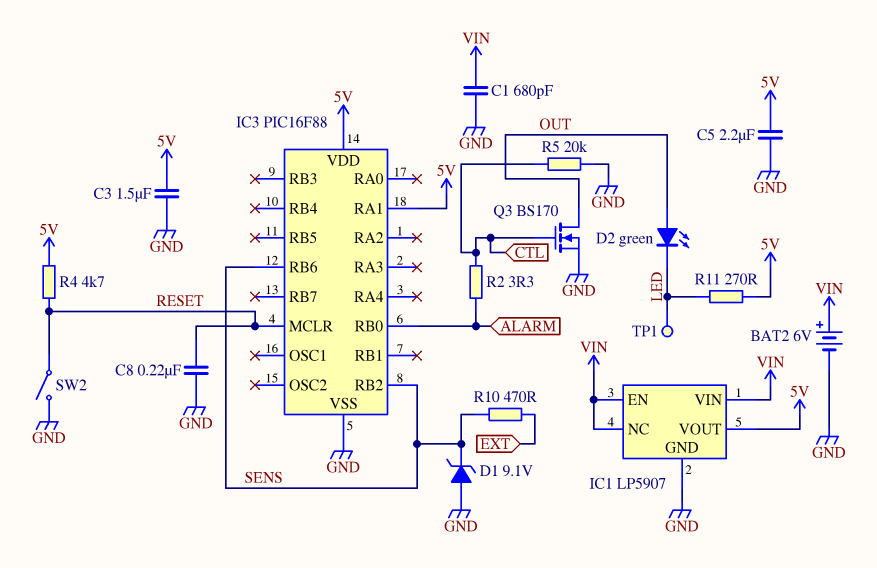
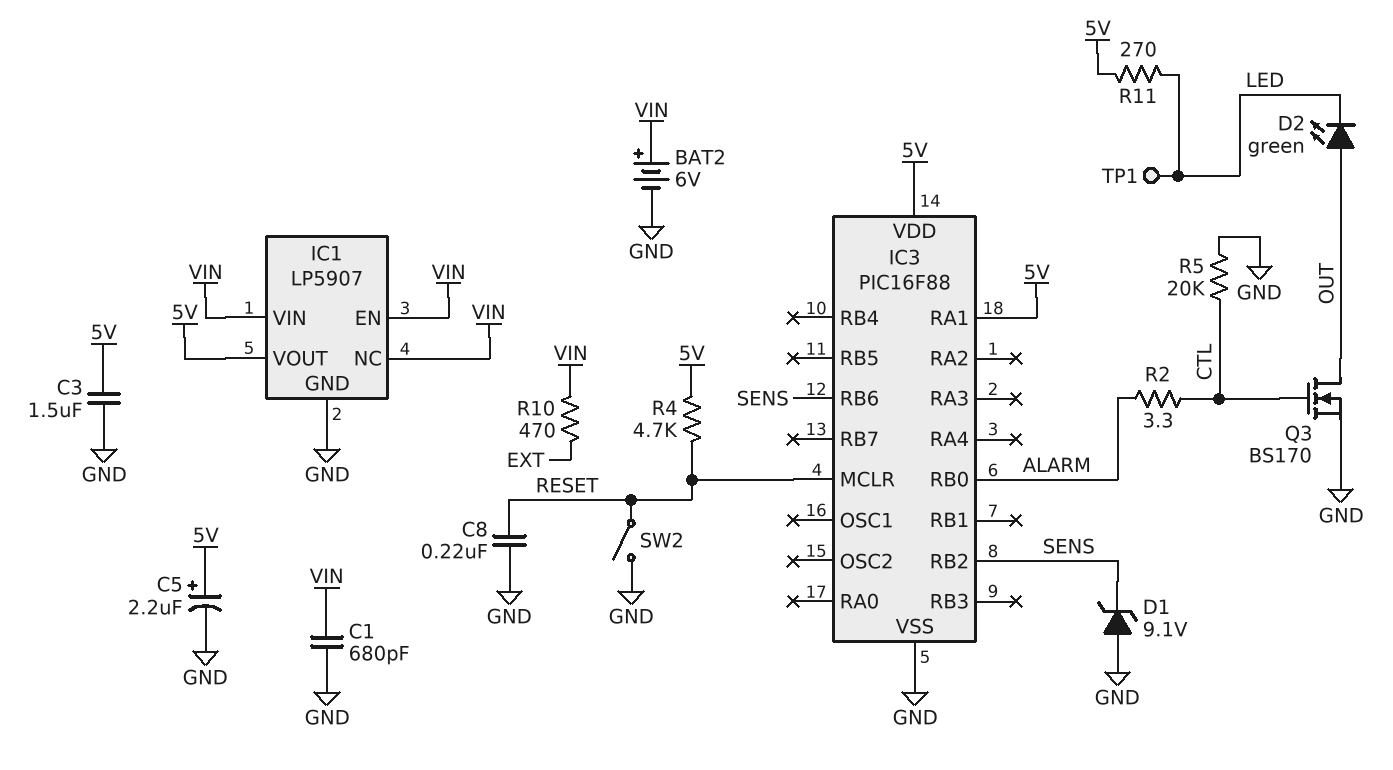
C5: 2.2uF (5V, GND) -> 2.2uF (plus 5V, minus GND)
R10: 470 (EXT, SENS) -> 470 (EXT, VIN)

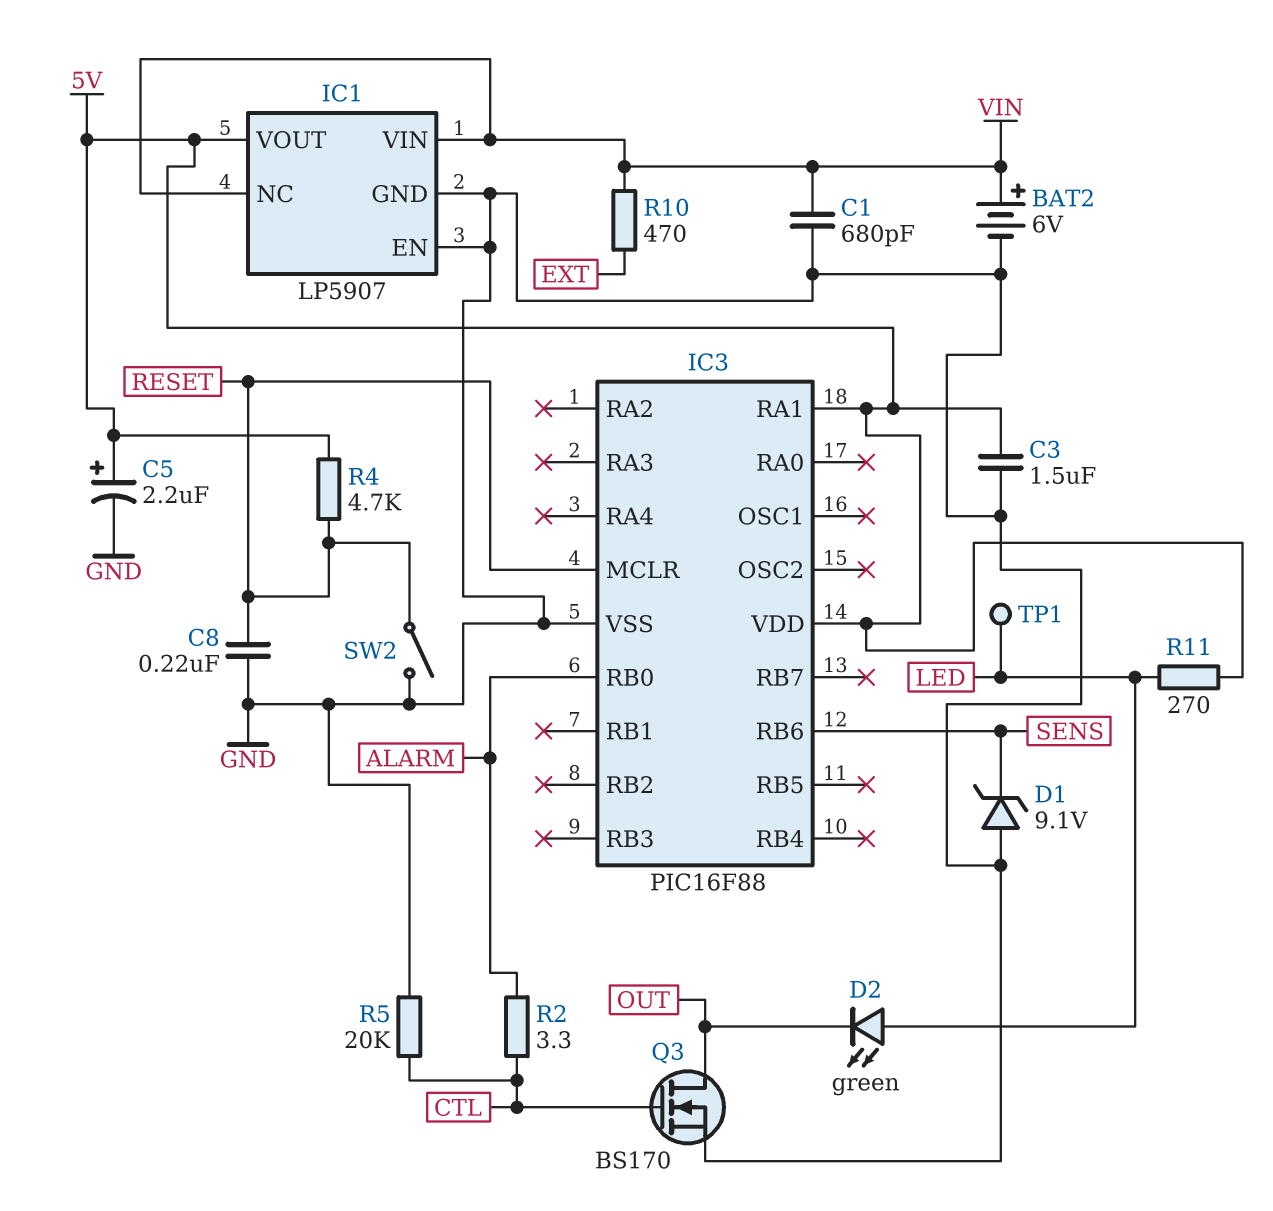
D2: LED green (A OUT, K LED) -> LED green (A LED, K OUT)
IC1 pin EN: VIN -> GND
IC3 pin RB2: SENS -> none

